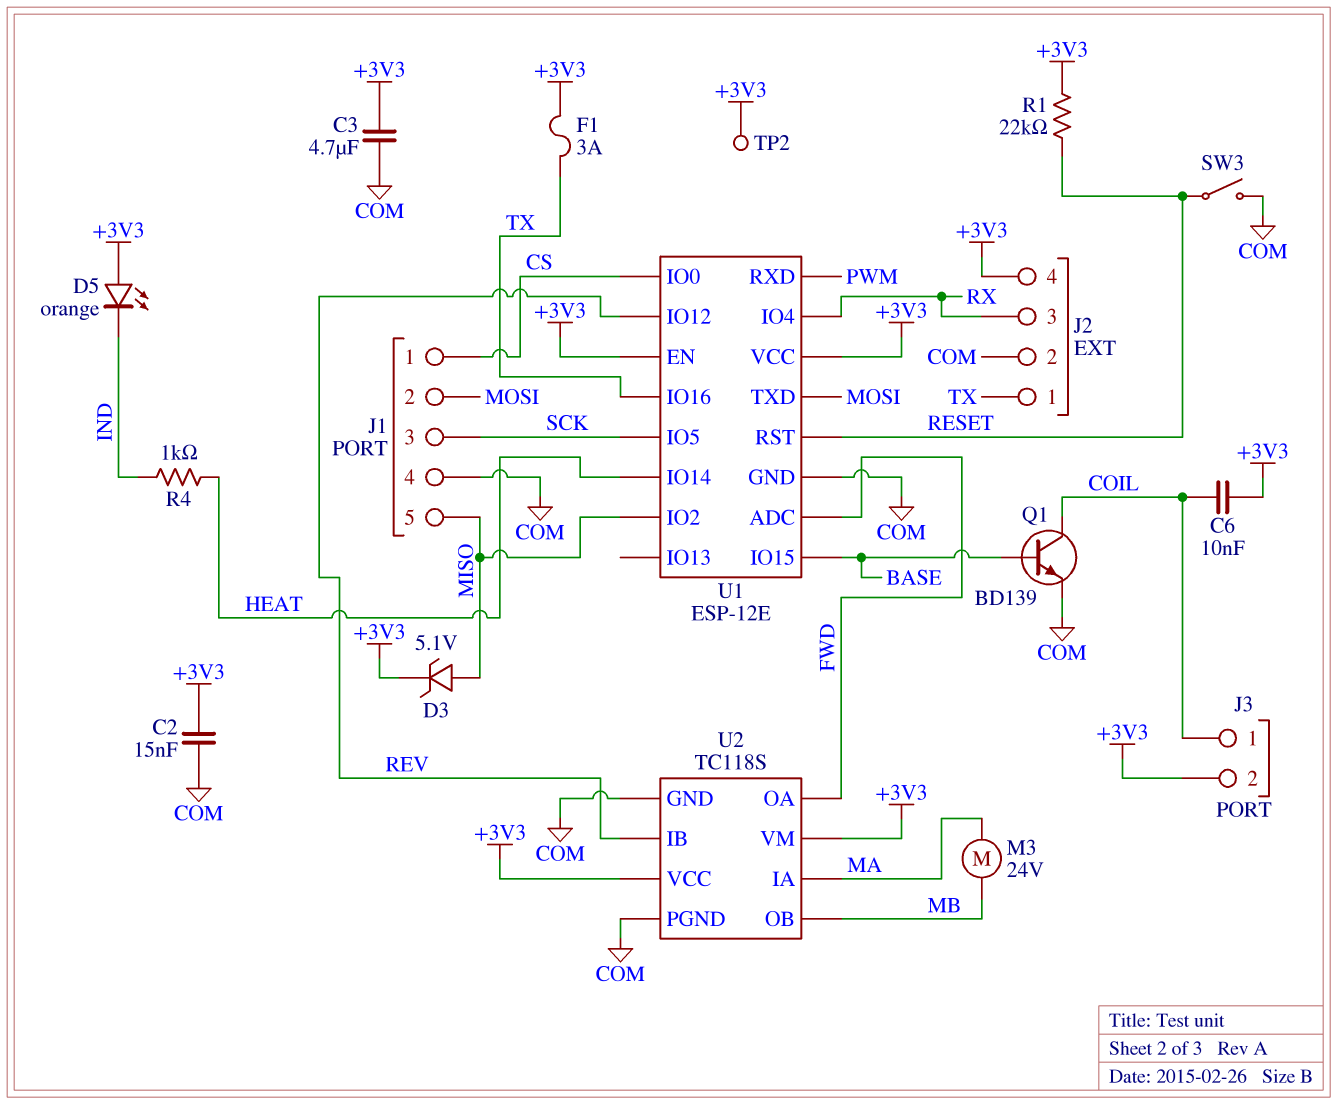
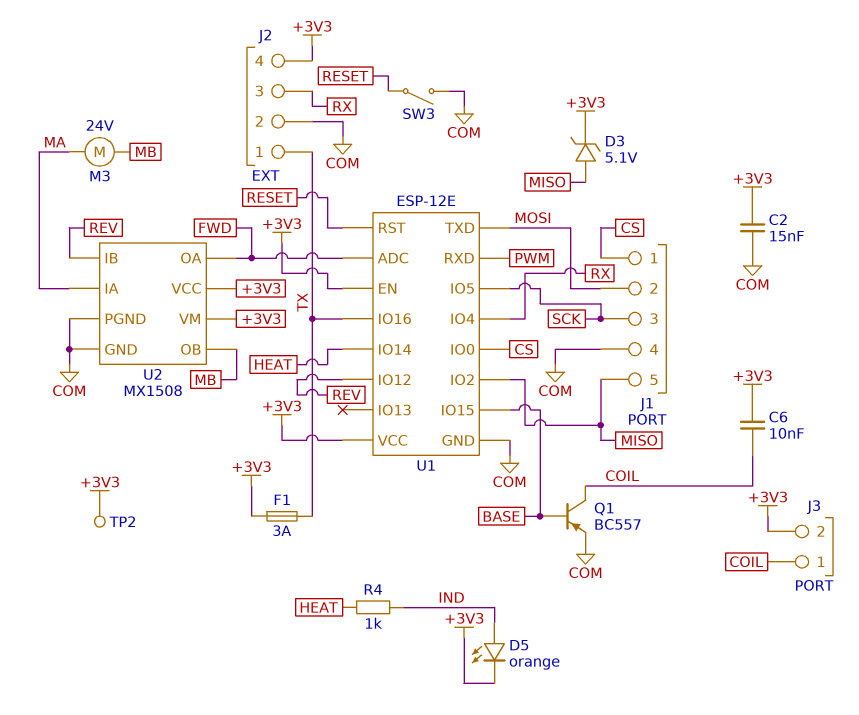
C3: 4.7uF (+3V3, COM) -> none
D5: LED orange (A +3V3, K IND) -> LED orange (A IND, K +3V3)
Q1: NPN BD139 (B BASE, C COIL, E COM) -> PNP BC557 (B BASE, C COIL, E COM)
R1: 22k (+3V3, RESET) -> none
U2: TC118S -> MX1508

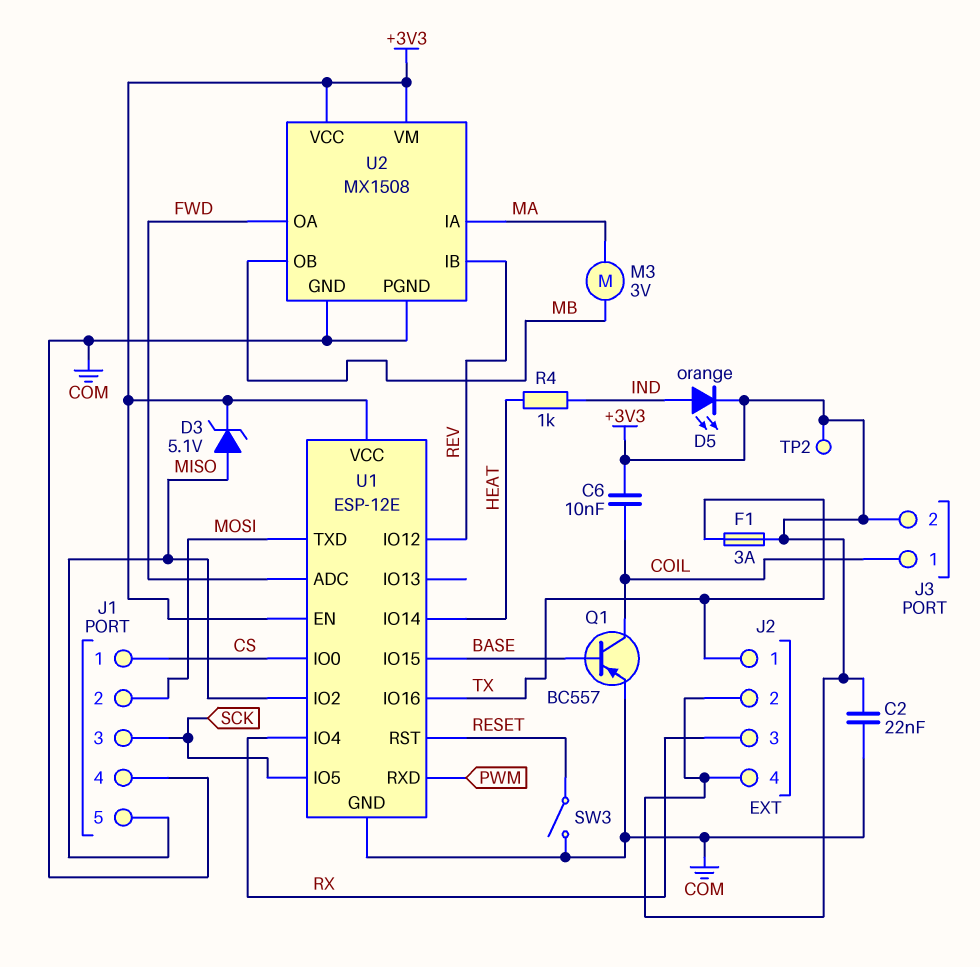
C2: 15nF (+3V3, COM) -> 22nF (+3V3, COM)
J2 pin 2: COM -> +3V3
M3: motor 24V (MA, MB) -> motor 3V (MA, MB)

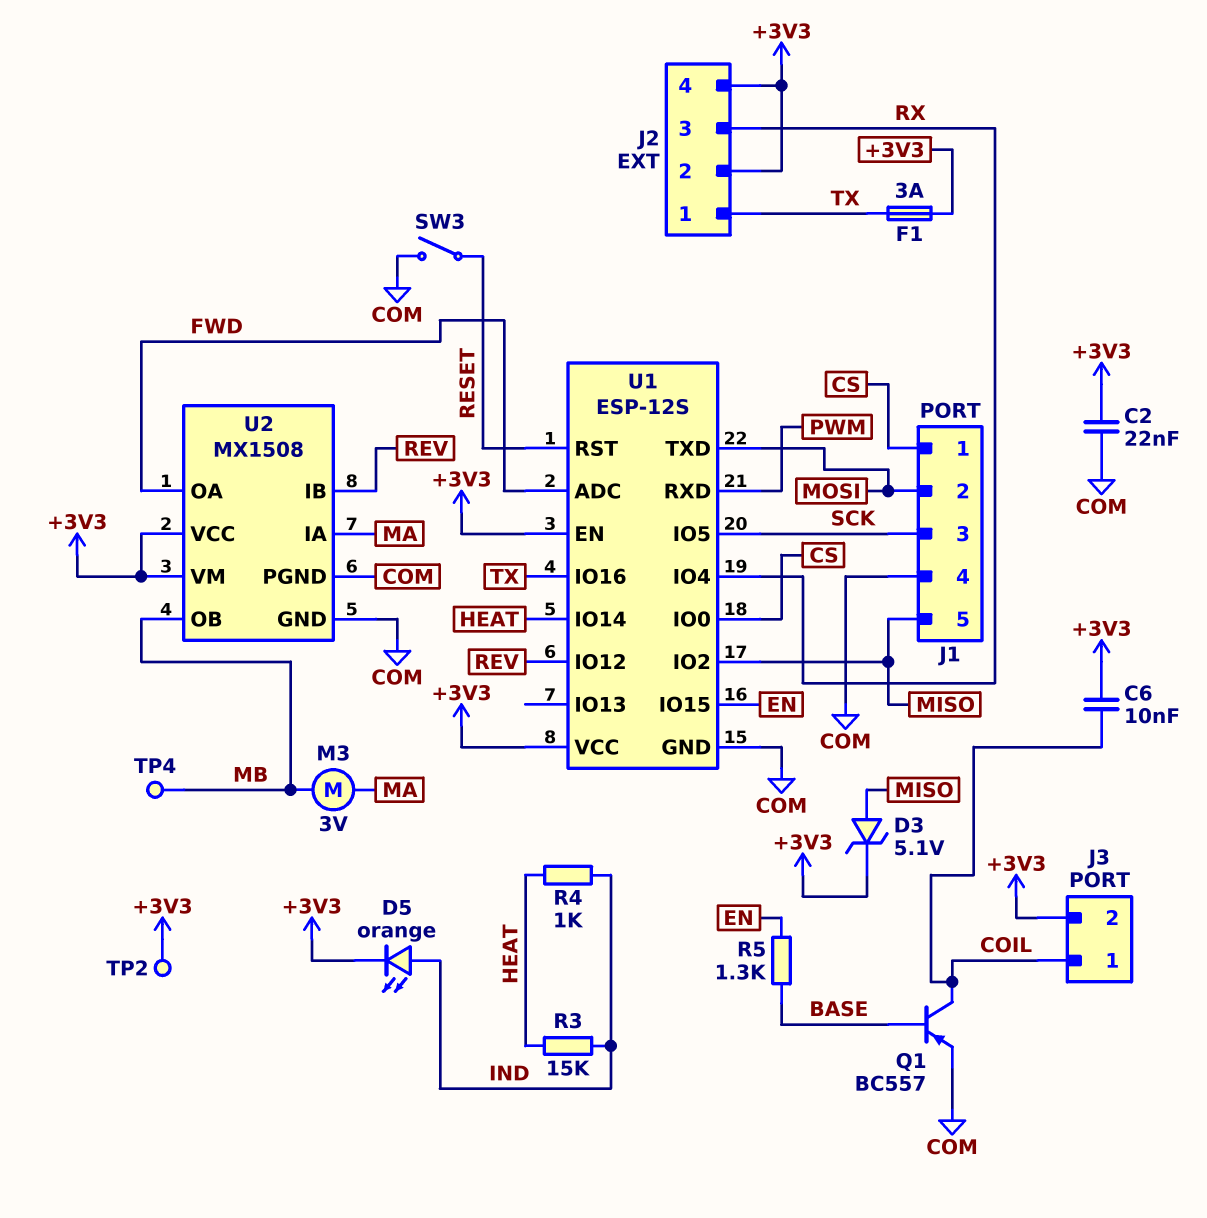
R3: none -> 15k (HEAT, IND)
R5: none -> 1.3k (BASE, EN)
TP4: none -> test point (MB)
U1: ESP-12E -> ESP-12S
U1 pin IO15: BASE -> EN

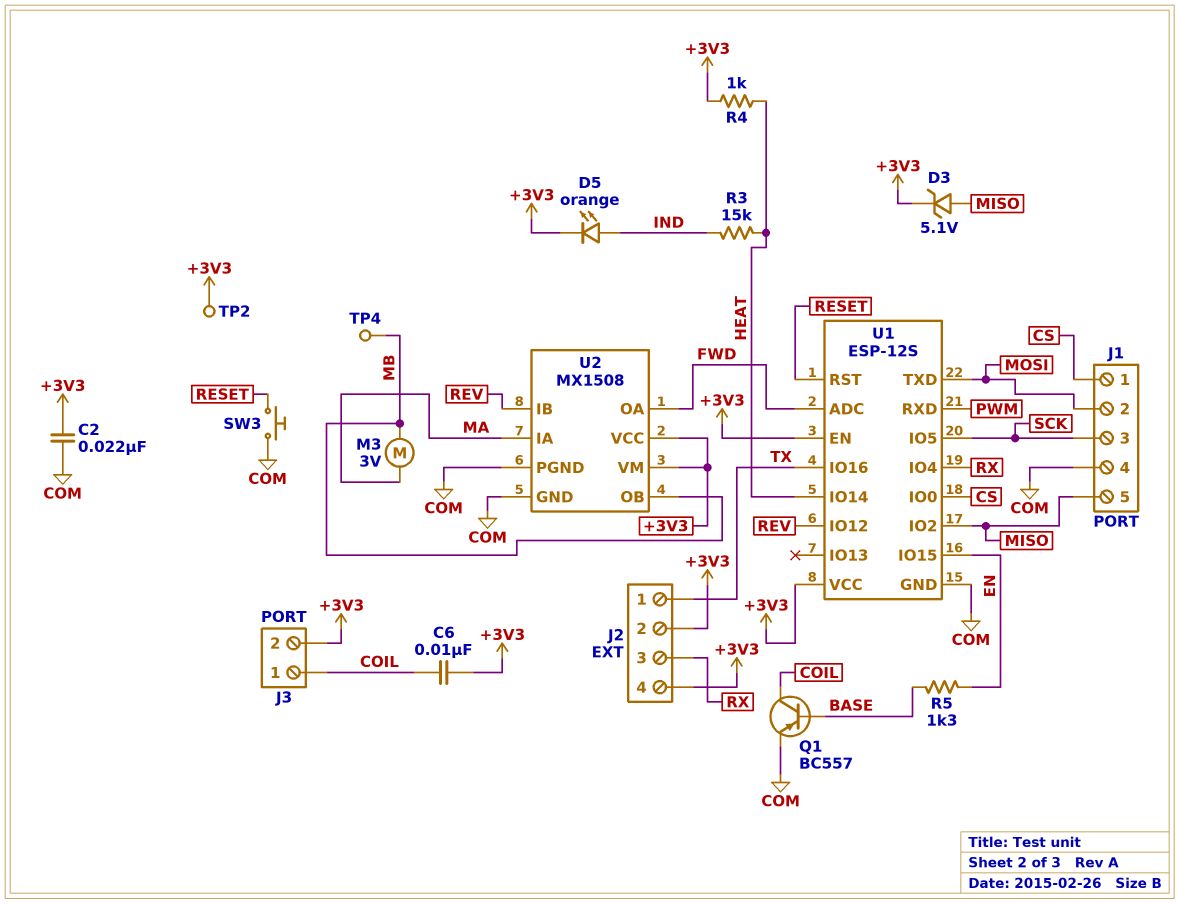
F1: 3A (+3V3, TX) -> none
R4: 1k (HEAT, IND) -> 1k (+3V3, HEAT)
SW3: switch (COM, RESET) -> button (COM, RESET)

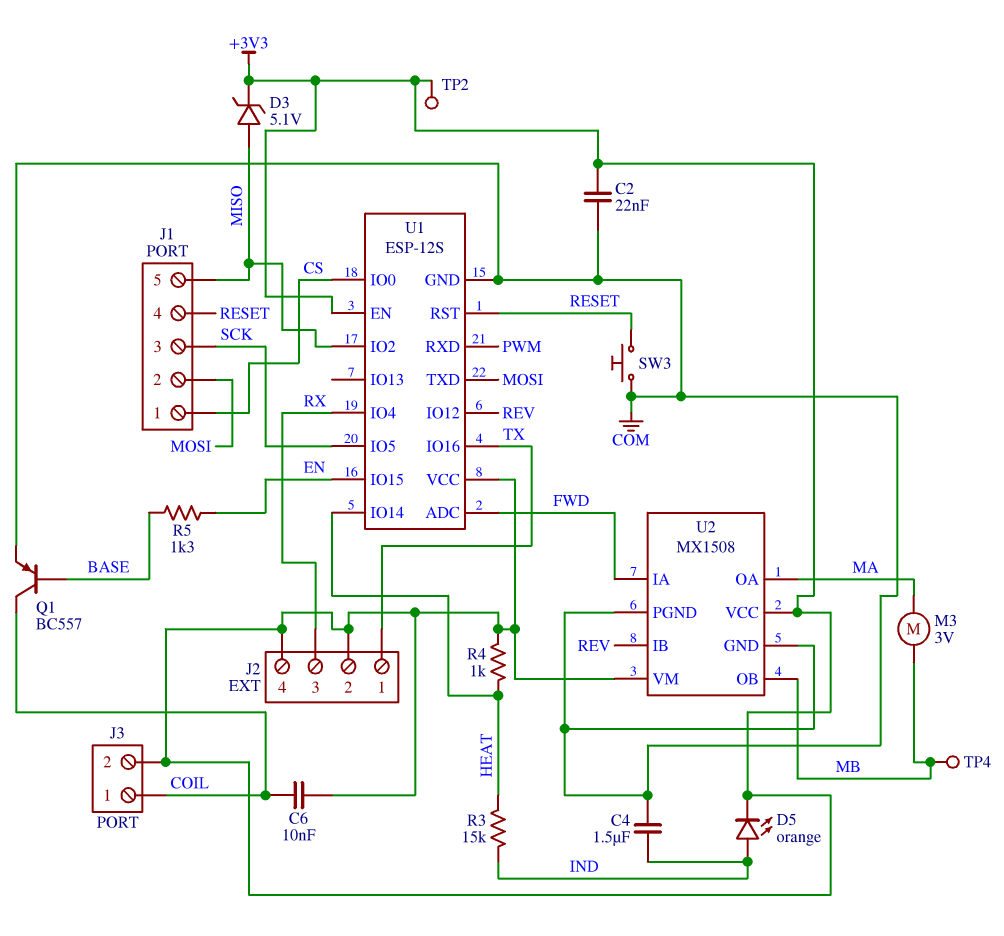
C4: none -> 1.5uF (COM, IND)
J1 pin 4: COM -> RESET
U2 pin IA: MA -> FWD
U2 pin OA: FWD -> MA

